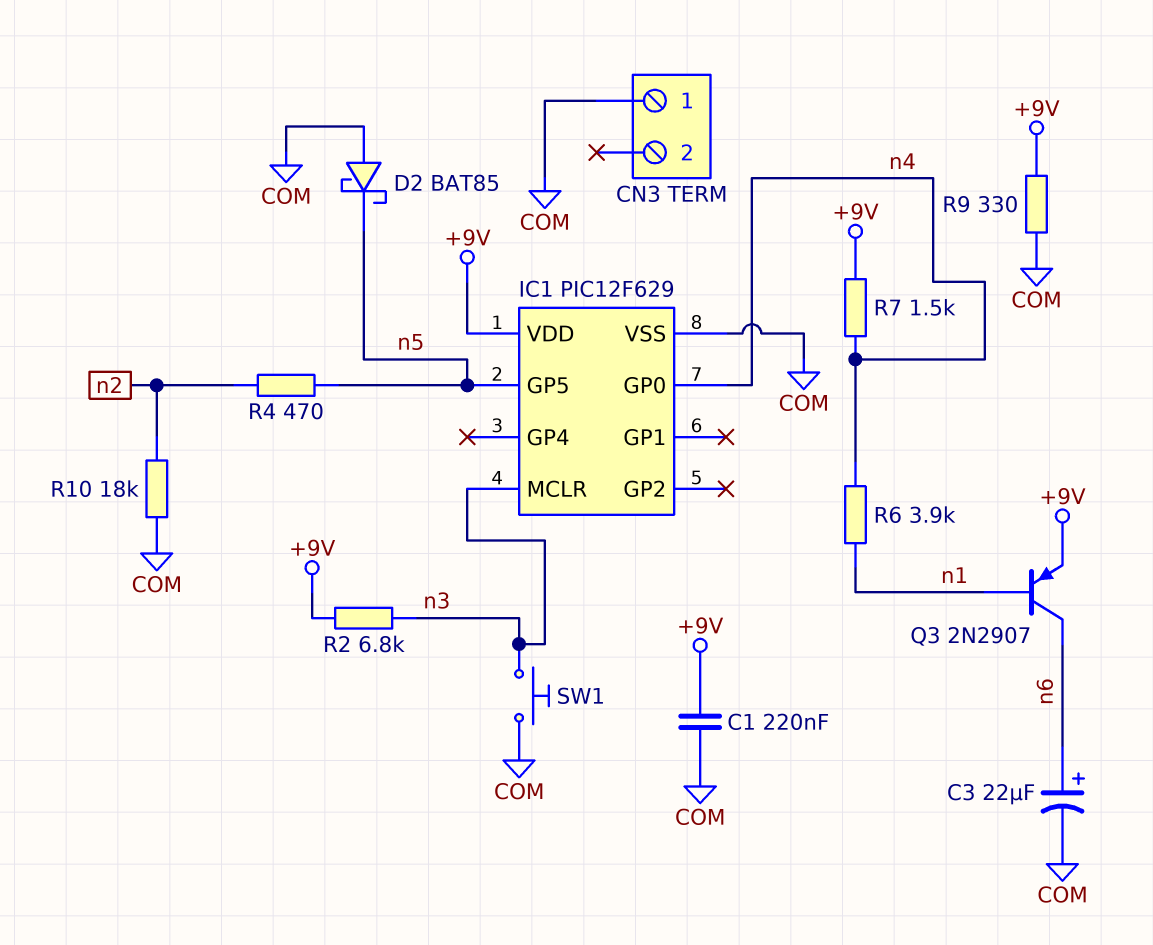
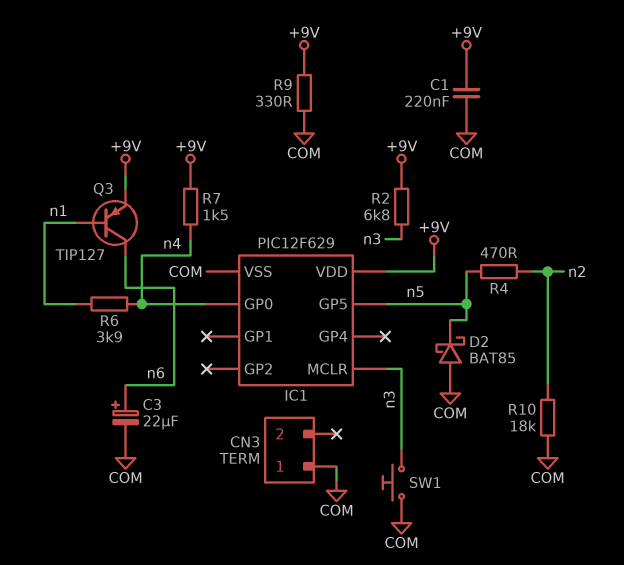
Q3: PNP 2N2907 (B n1, C n6, E +9V) -> PNP TIP127 (B n1, C n6, E +9V)

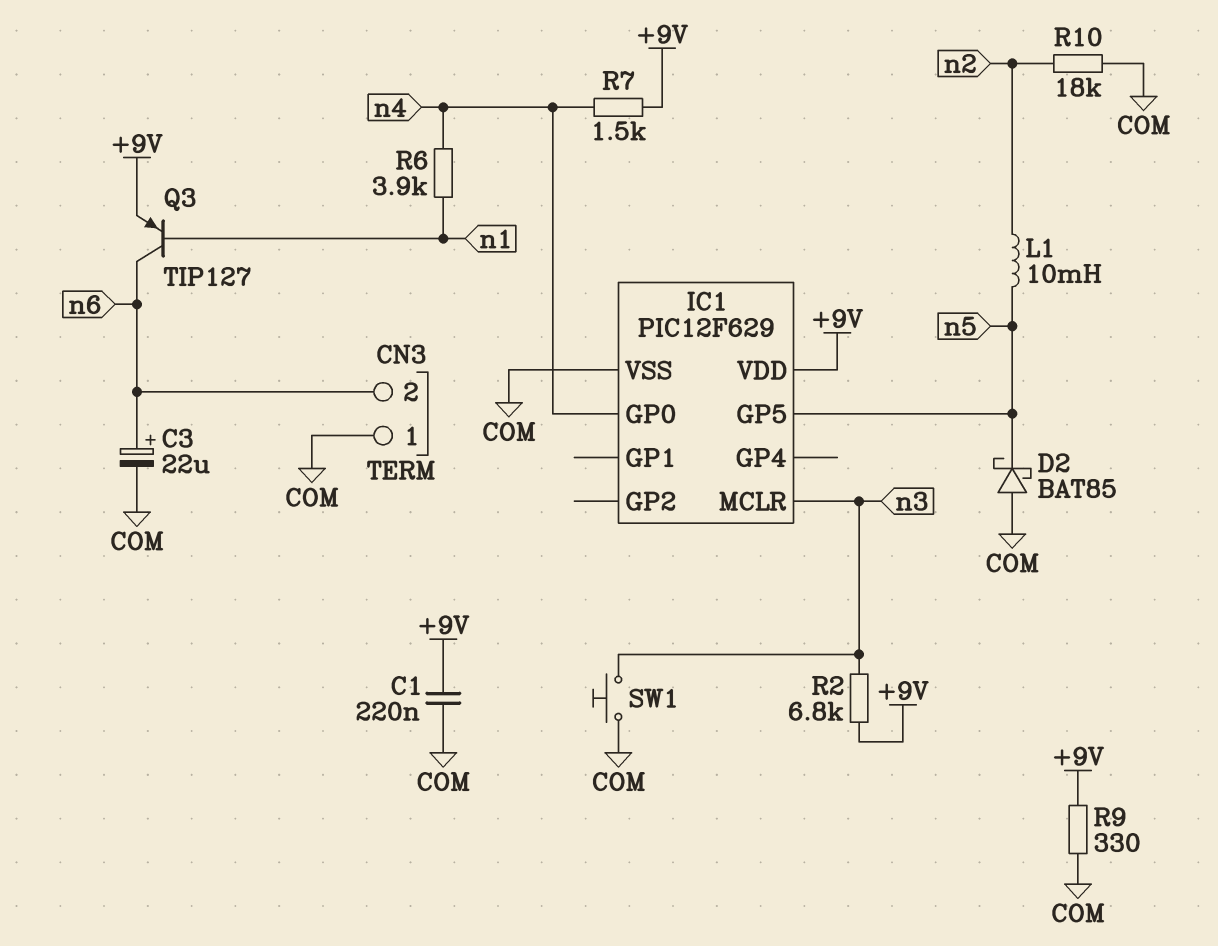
CN3 pin 2: none -> n6
L1: none -> 10mH (n2, n5)
R4: 470 (n2, n5) -> none

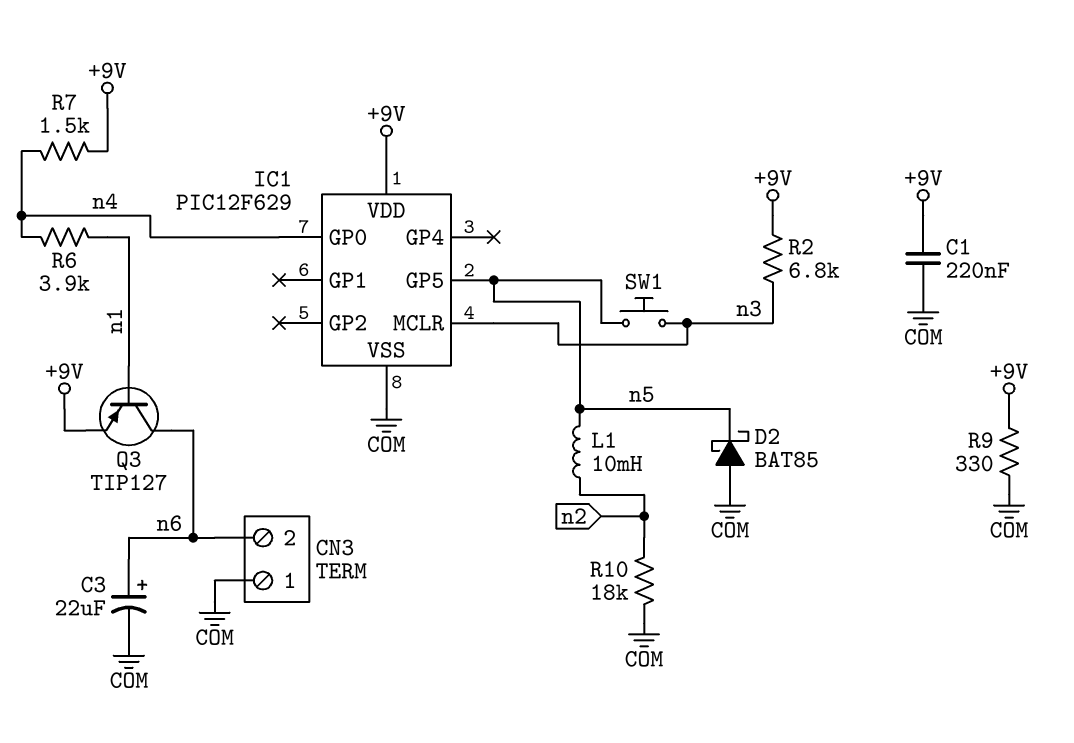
SW1: button (COM, n3) -> button (n3, n5)

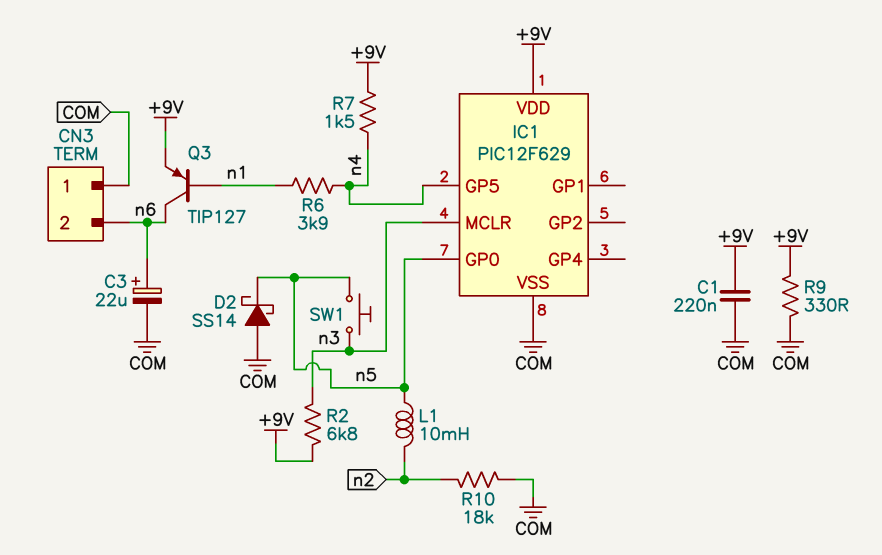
D2: schottky BAT85 (A COM, K n5) -> schottky SS14 (A COM, K n5)
IC1 pin GP0: n4 -> n5
IC1 pin GP5: n5 -> n4

